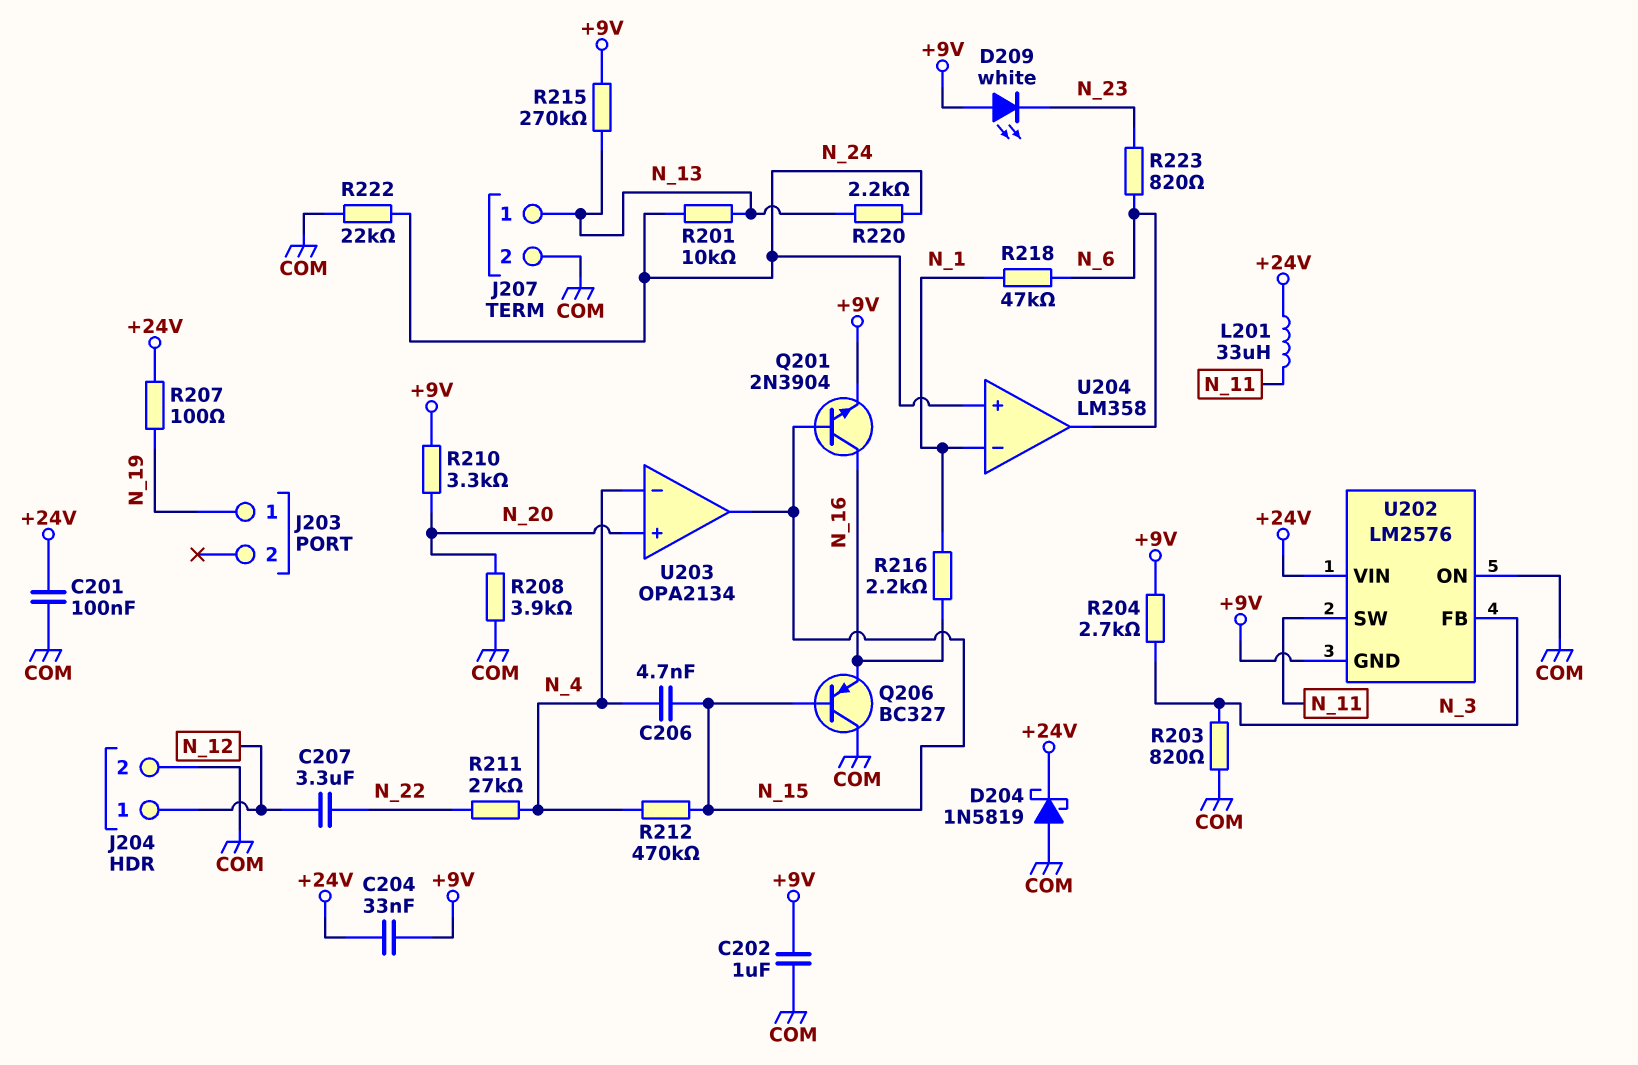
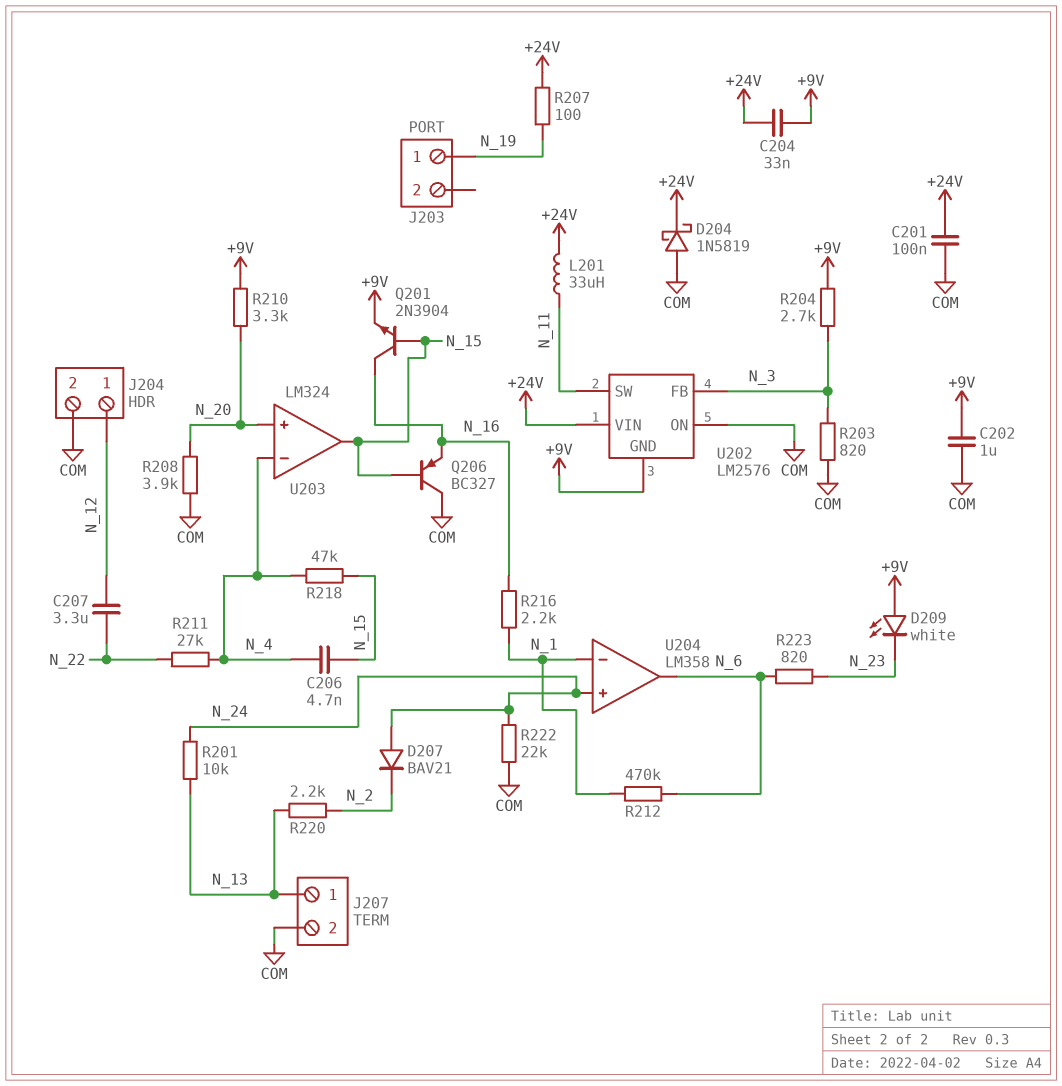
D207: none -> diode BAV21 (A N_24, K N_2)
R212: 470k (N_4, N_15) -> 470k (N_1, N_6)
R215: 270k (+9V, N_13) -> none
R218: 47k (N_1, N_6) -> 47k (N_4, N_15)
R220: 2.2k (N_13, N_24) -> 2.2k (N_2, N_13)
U203: OPA2134 -> LM324

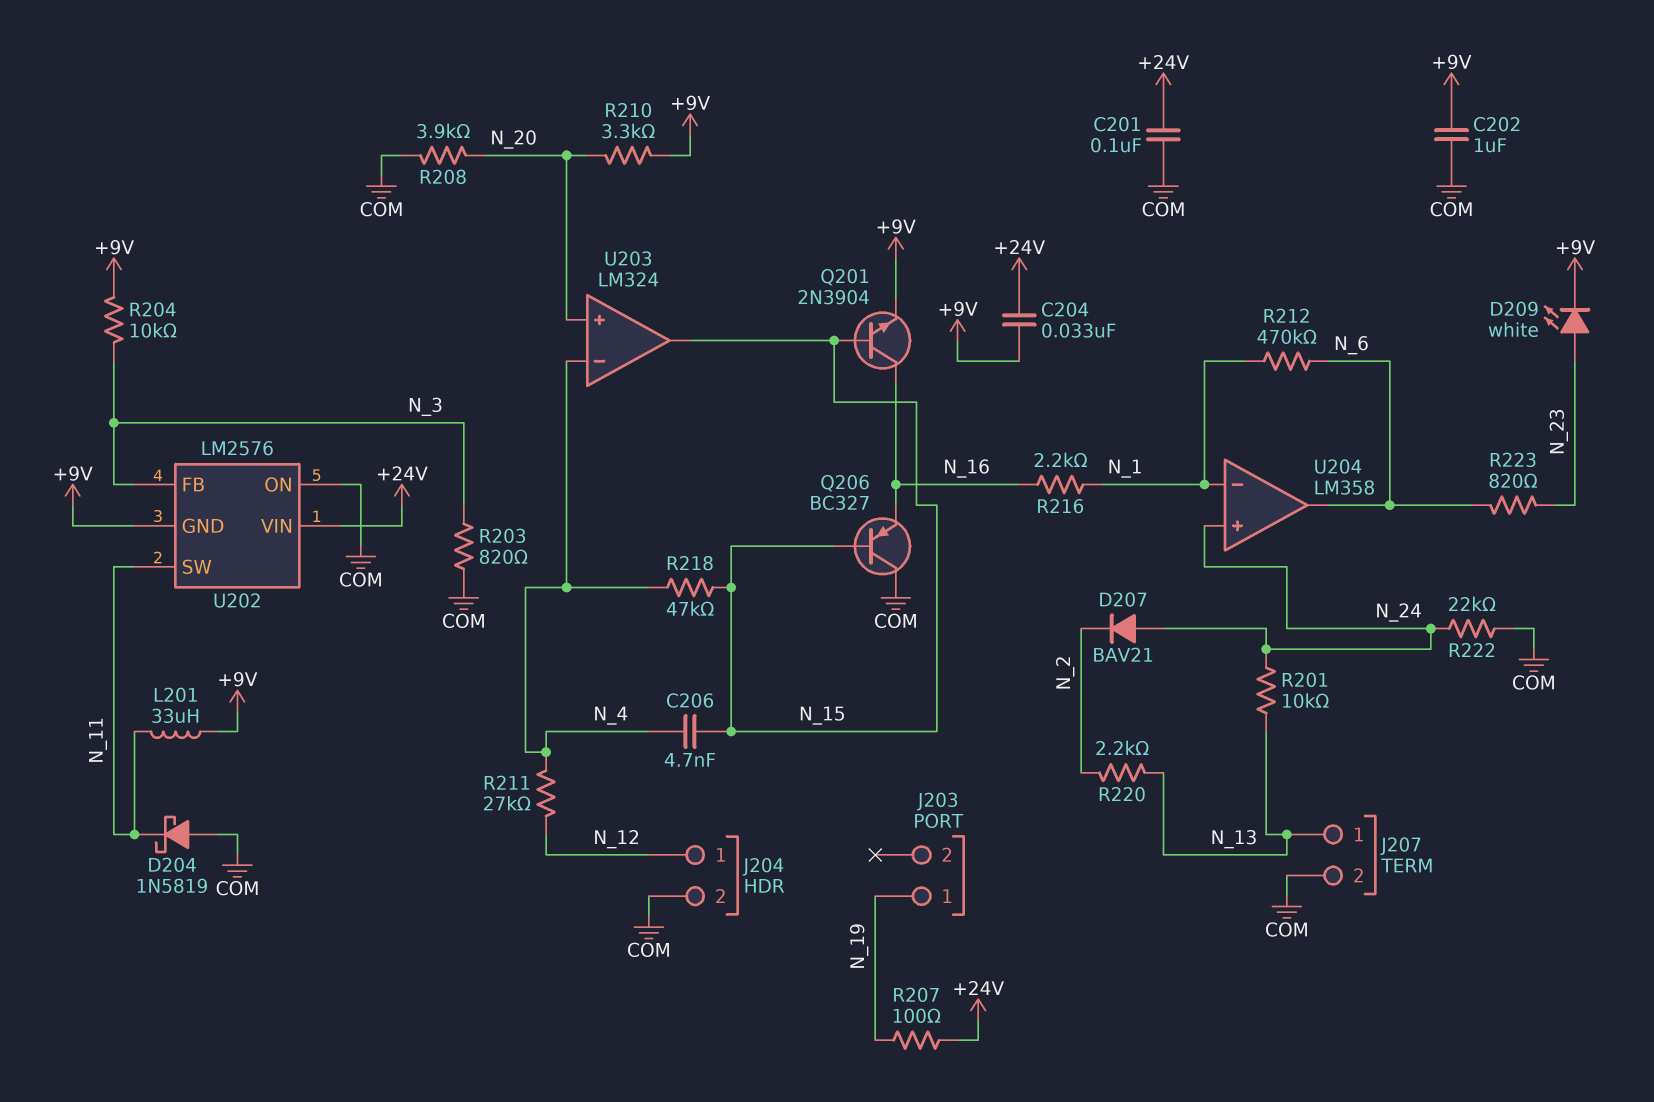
C207: 3.3uF (N_12, N_22) -> none
D204: schottky 1N5819 (A COM, K +24V) -> schottky 1N5819 (A COM, K N_11)
D209: LED white (A +9V, K N_23) -> LED white (A N_23, K +9V)
L201: 33uH (+24V, N_11) -> 33uH (+9V, N_11)
R204: 2.7k (+9V, N_3) -> 10k (+9V, N_3)
R211: 27k (N_4, N_22) -> 27k (N_4, N_12)

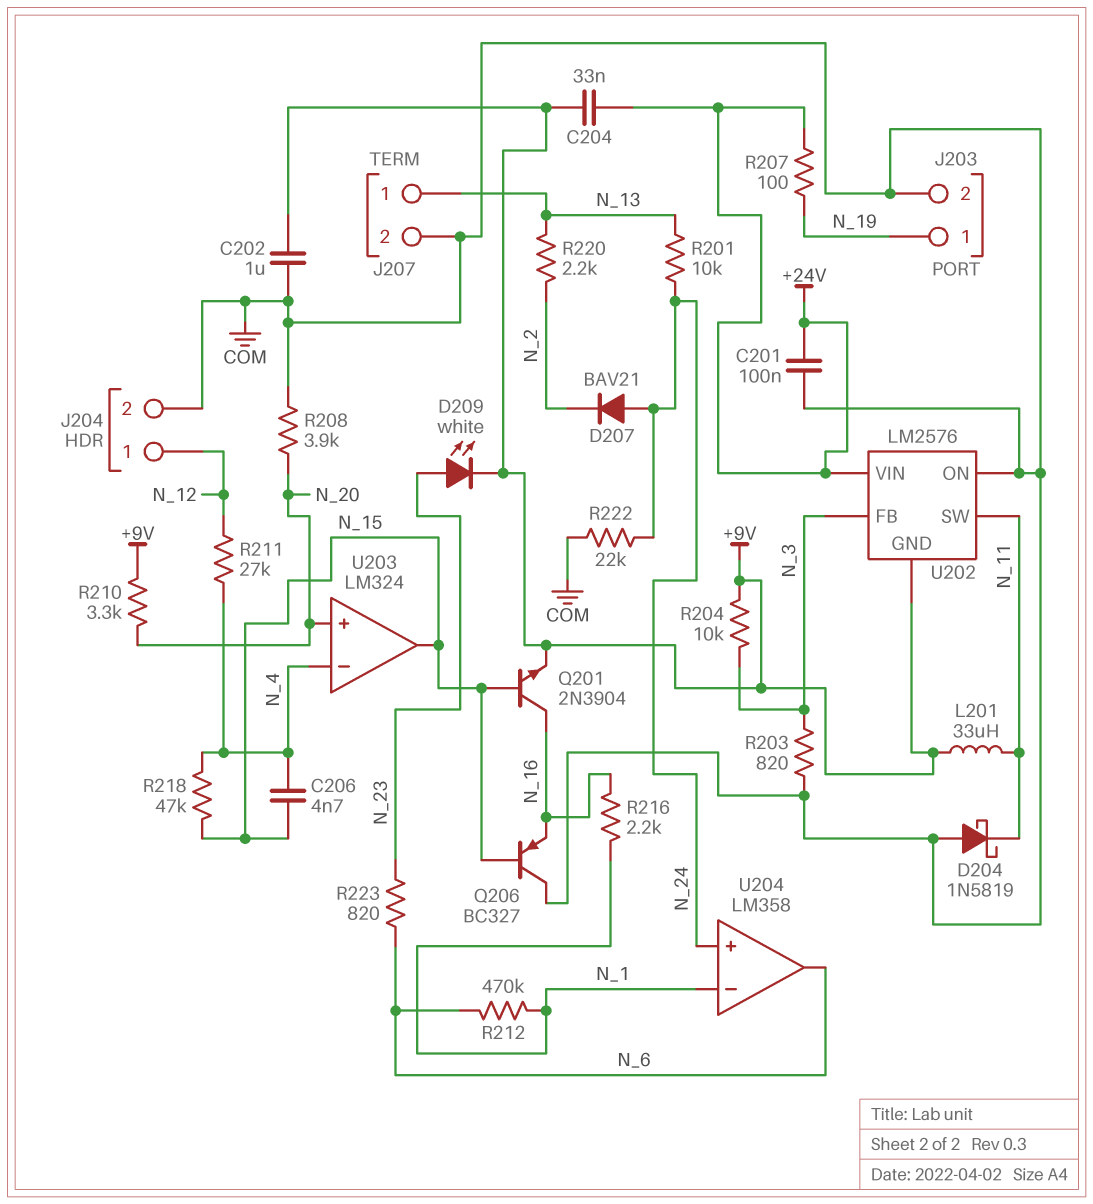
J203 pin 2: none -> COM

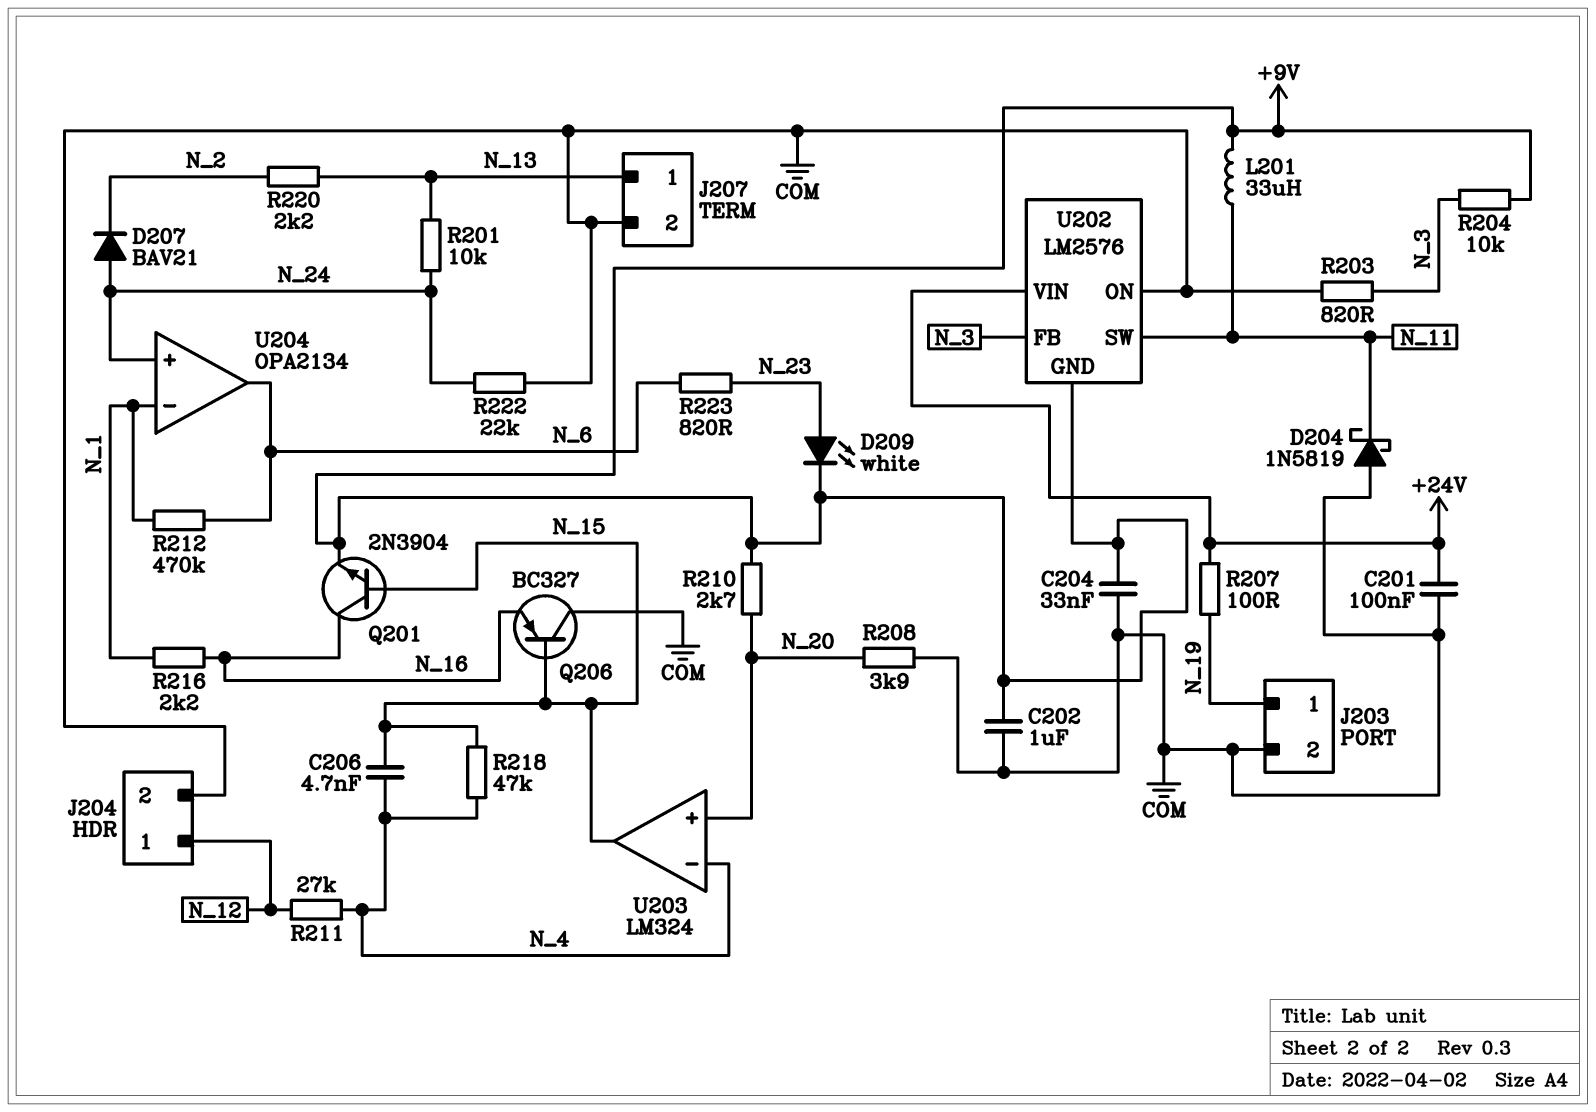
C204: 33nF (+9V, +24V) -> 33nF (+9V, COM)
R210: 3.3k (+9V, N_20) -> 2.7k (+9V, N_20)
U204: LM358 -> OPA2134

